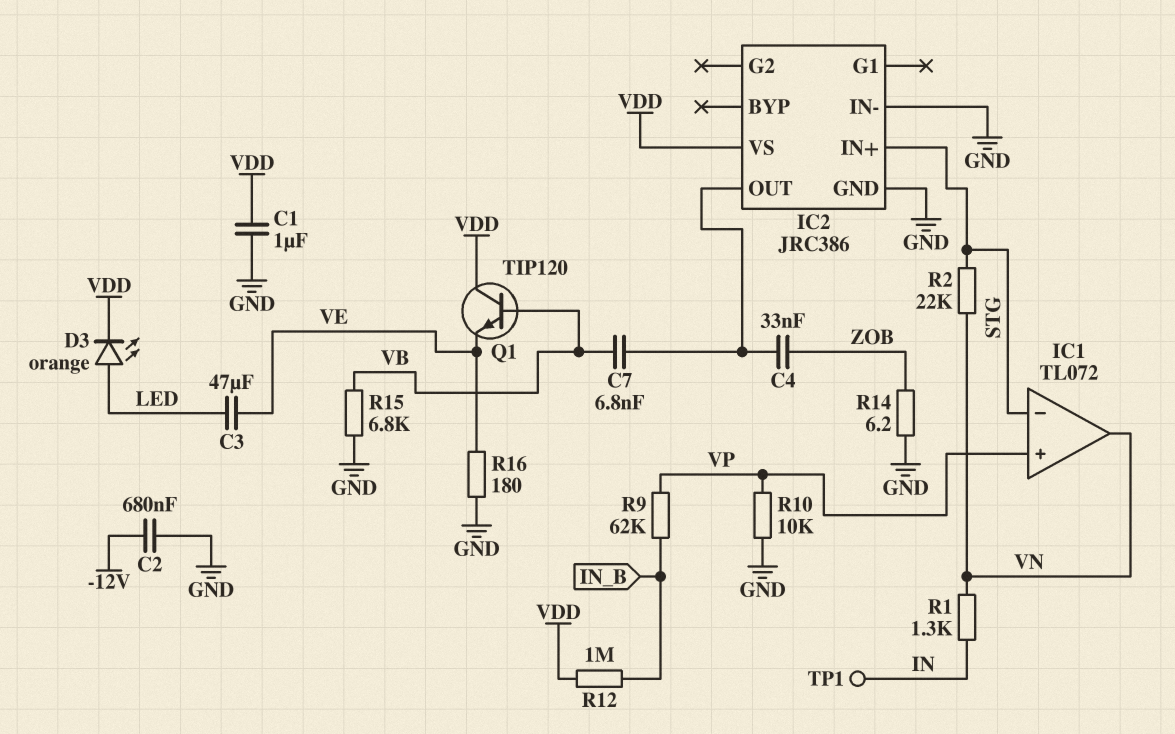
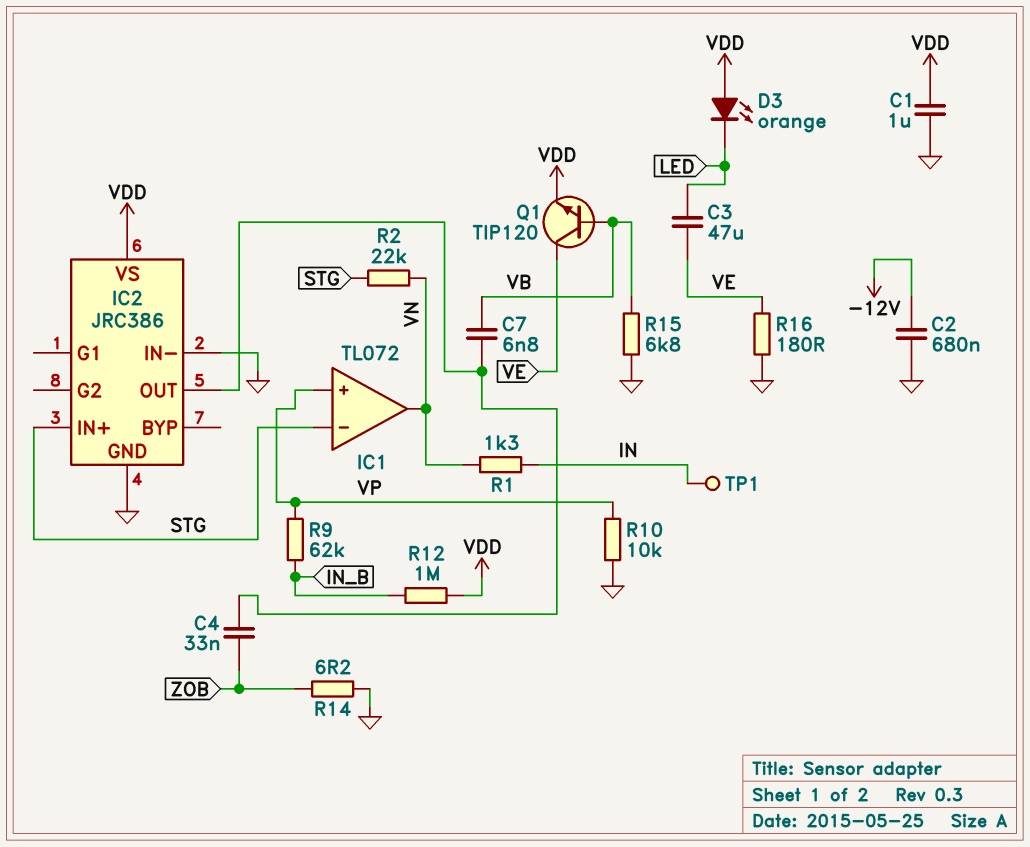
D3: LED orange (A LED, K VDD) -> LED orange (A VDD, K LED)
Q1: NPN TIP120 (B VB, C VDD, E VE) -> NPN TIP120 (B VB, C VE, E VDD)

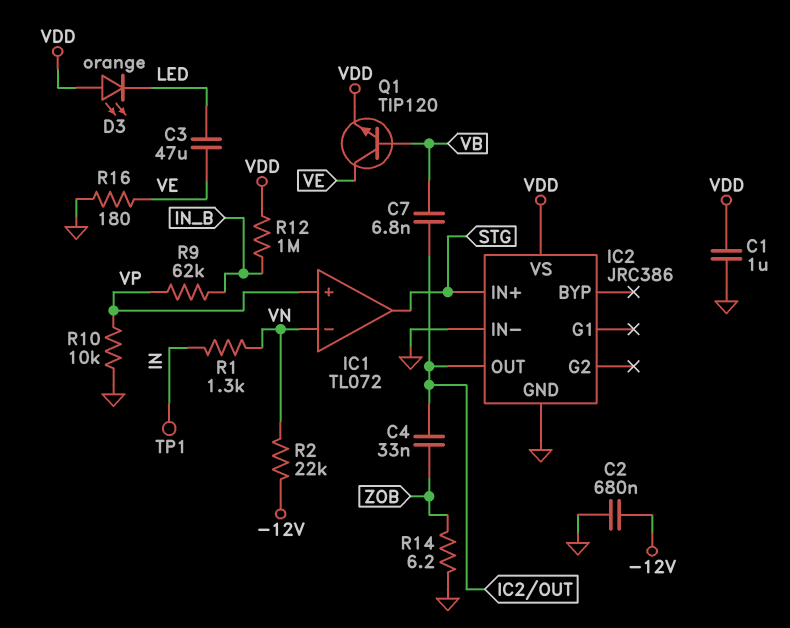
IC1 pin in-: STG -> VN
IC1 pin out: VN -> STG
R2: 22k (STG, VN) -> 22k (-12V, VN)
R15: 6.8k (GND, VB) -> none

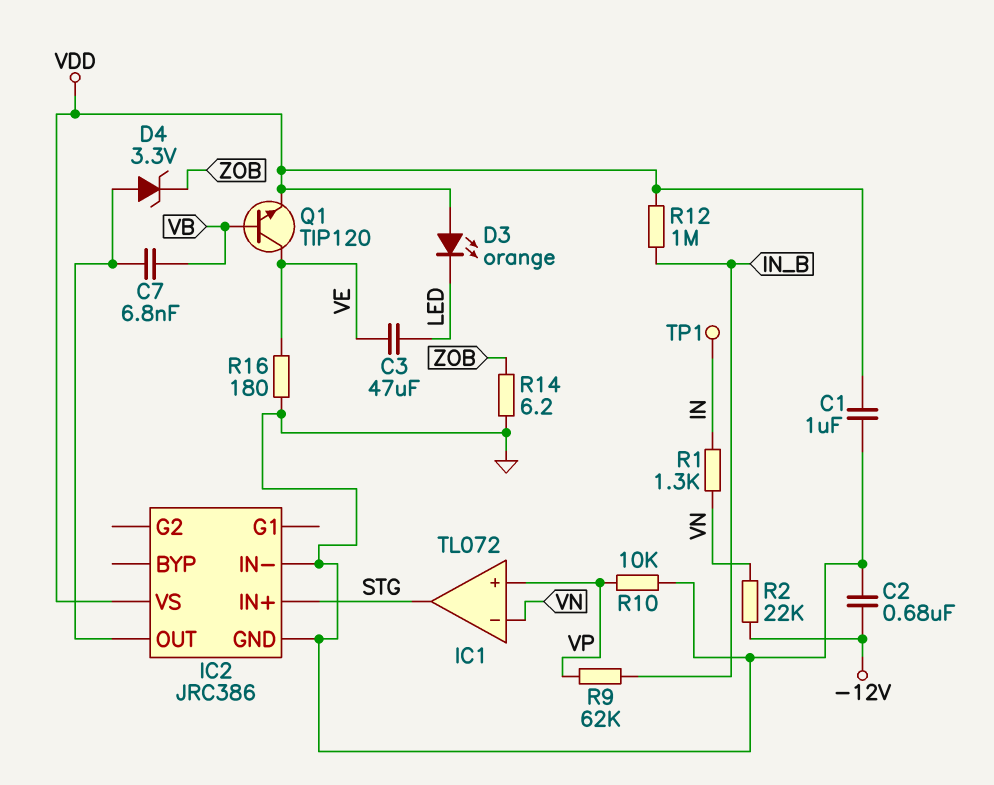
C4: 33nF (IC2/OUT, ZOB) -> none
D4: none -> zener 3.3V (A IC2/OUT, K ZOB)

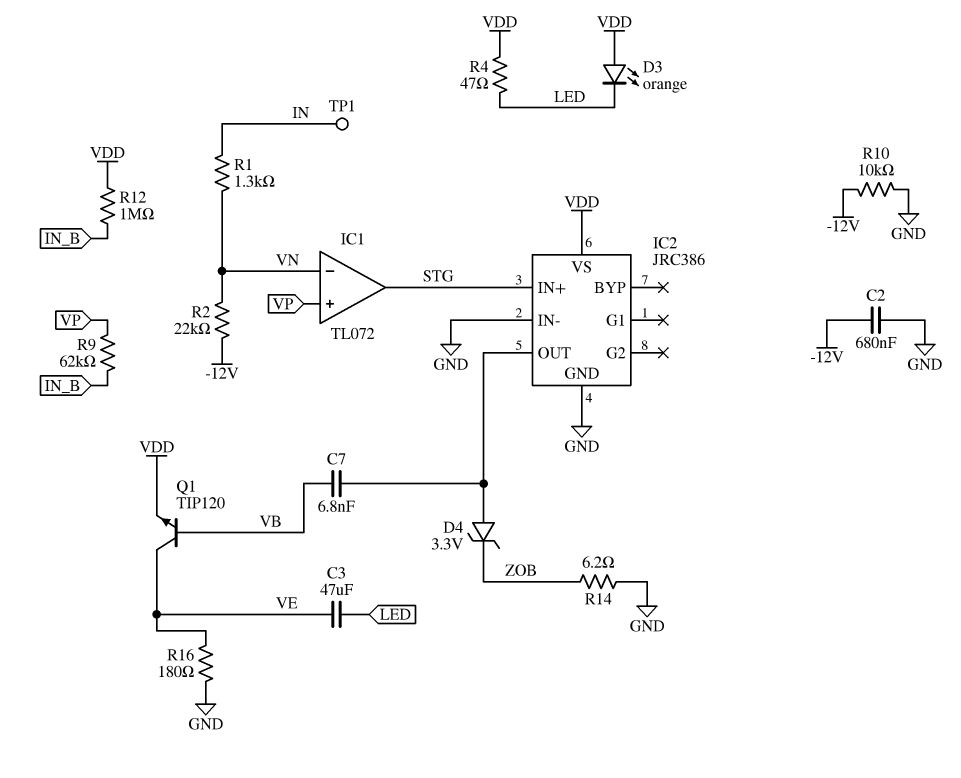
C1: 1uF (GND, VDD) -> none
R4: none -> 47 (LED, VDD)
R10: 10k (GND, VP) -> 10k (-12V, GND)

